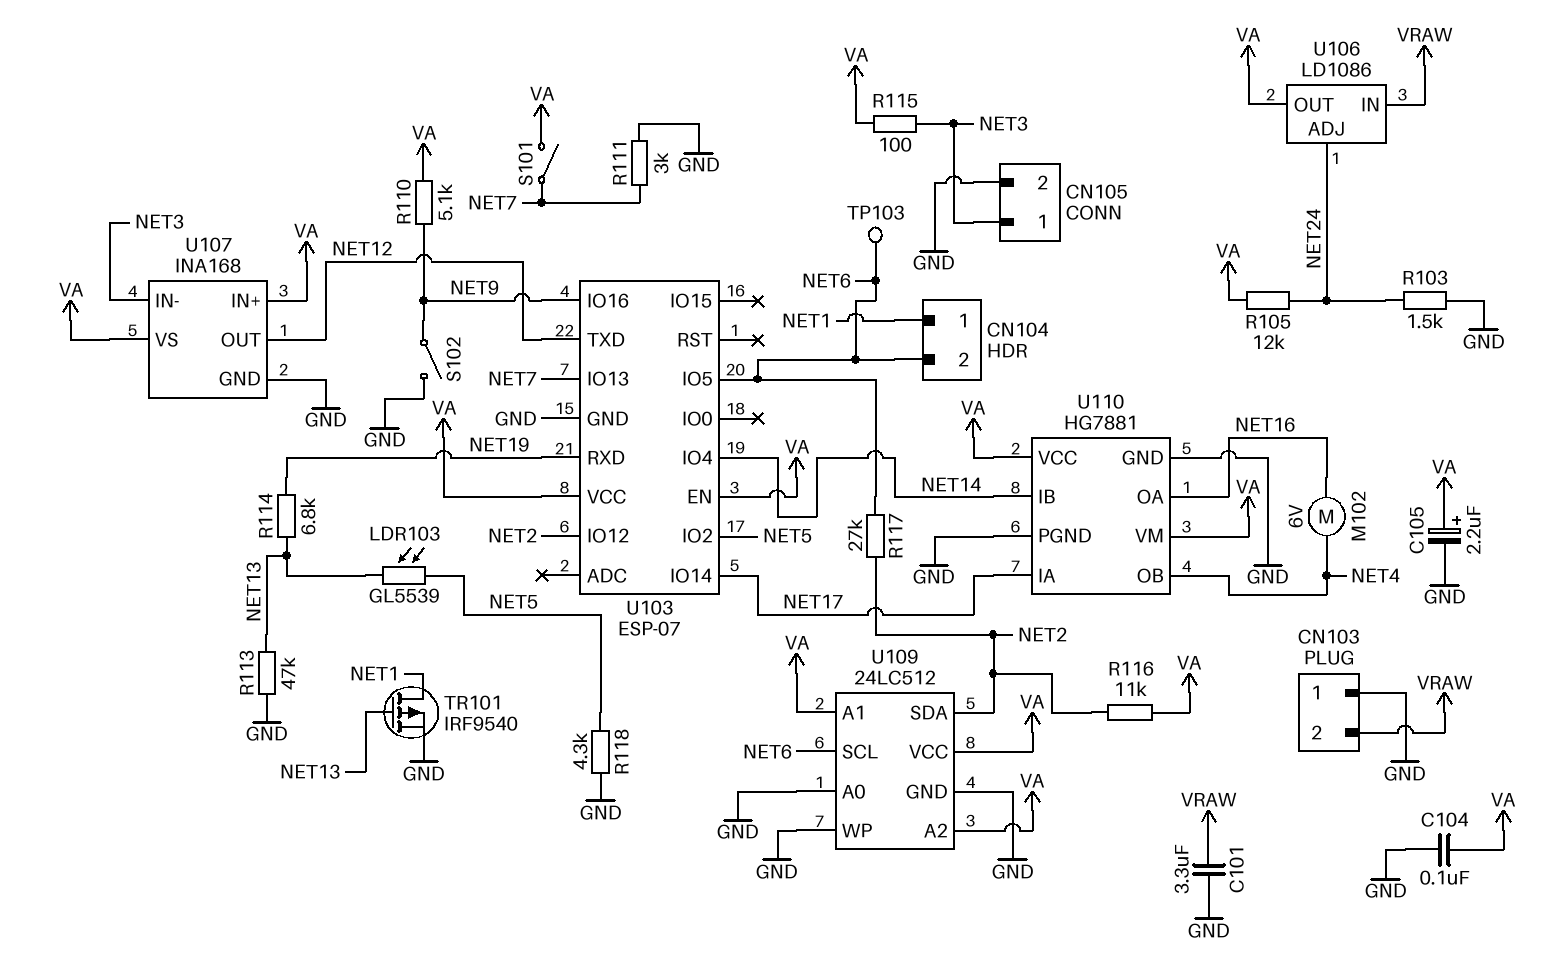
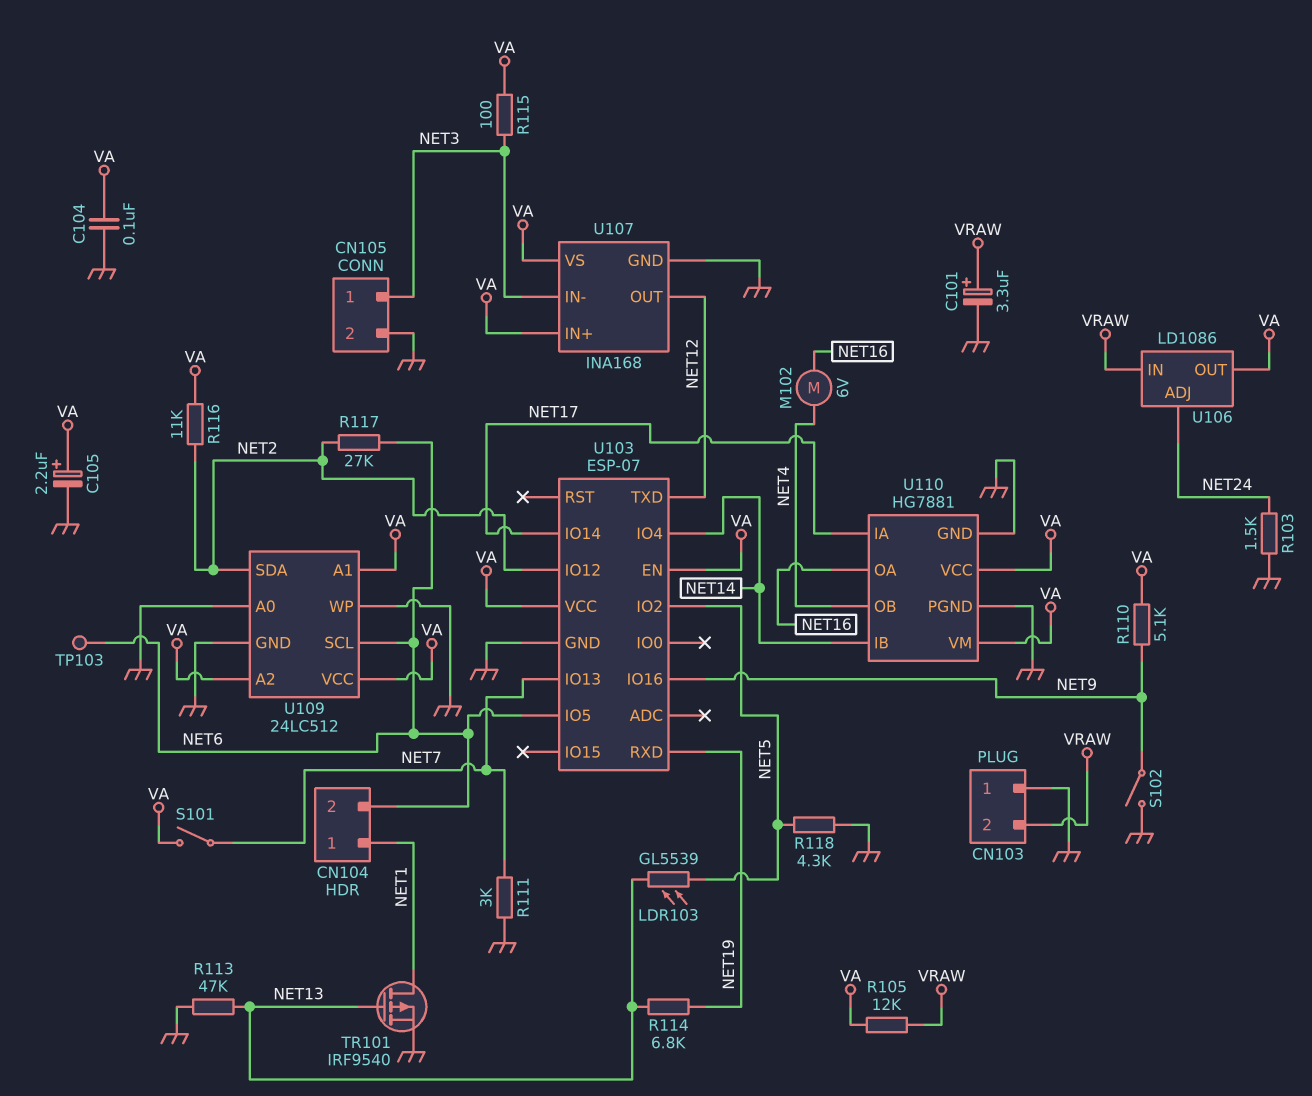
C101: 3.3uF (GND, VRAW) -> 3.3uF (plus VRAW, minus GND)
R105: 12k (NET24, VA) -> 12k (VA, VRAW)

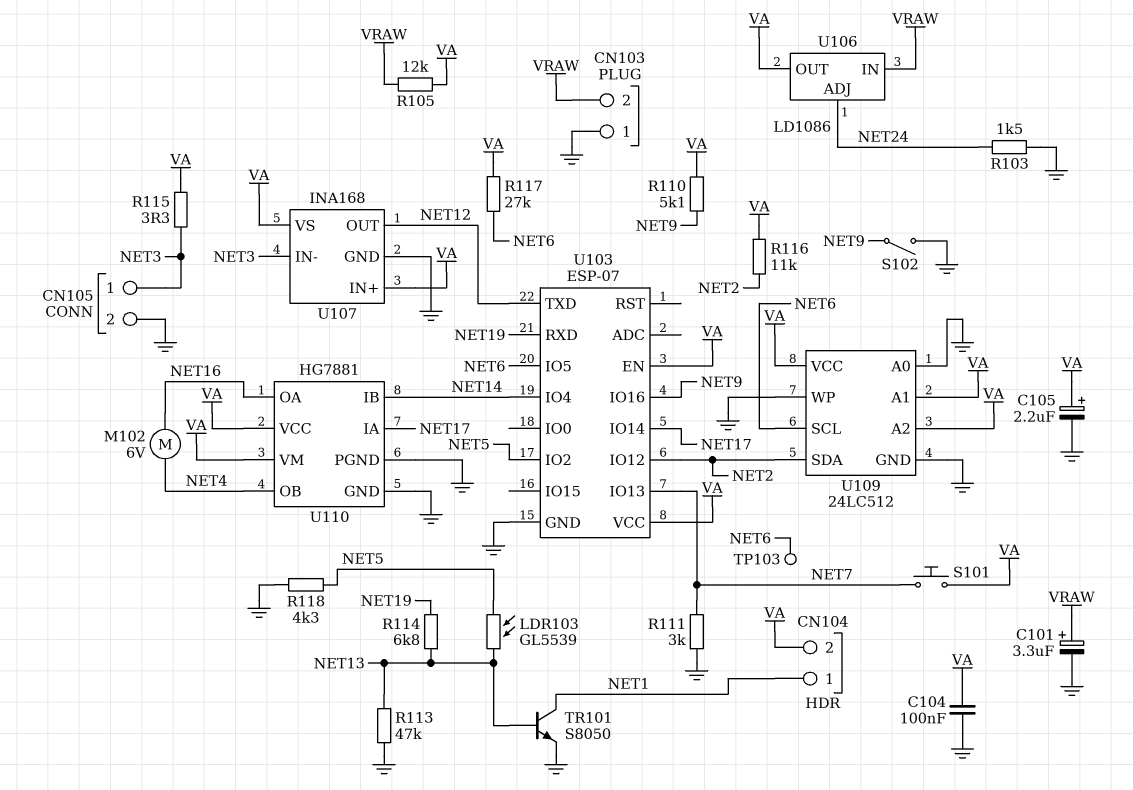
CN104 pin 2: NET6 -> VA
R115: 100 (NET3, VA) -> 3.3 (NET3, VA)
R117: 27k (NET2, NET6) -> 27k (NET6, VA)
S101: switch (NET7, VA) -> button (NET7, VA)
TR101: PMOS IRF9540 (G NET13, D NET1, S GND) -> NPN S8050 (B NET13, C NET1, E GND)

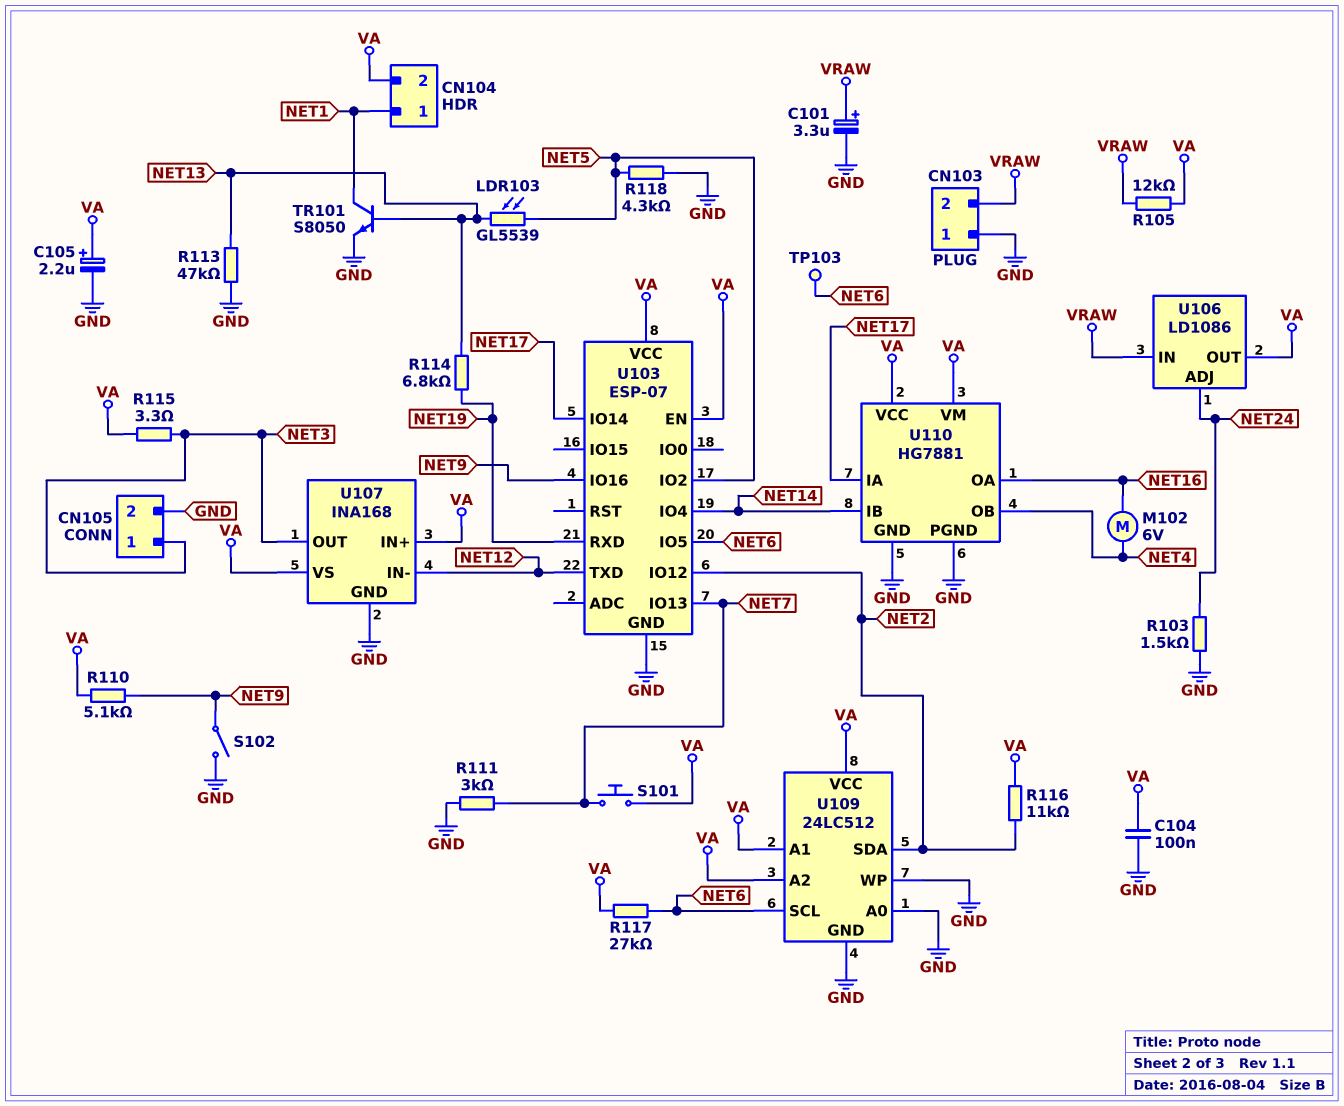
U107 pin IN-: NET3 -> NET12
U107 pin OUT: NET12 -> NET3

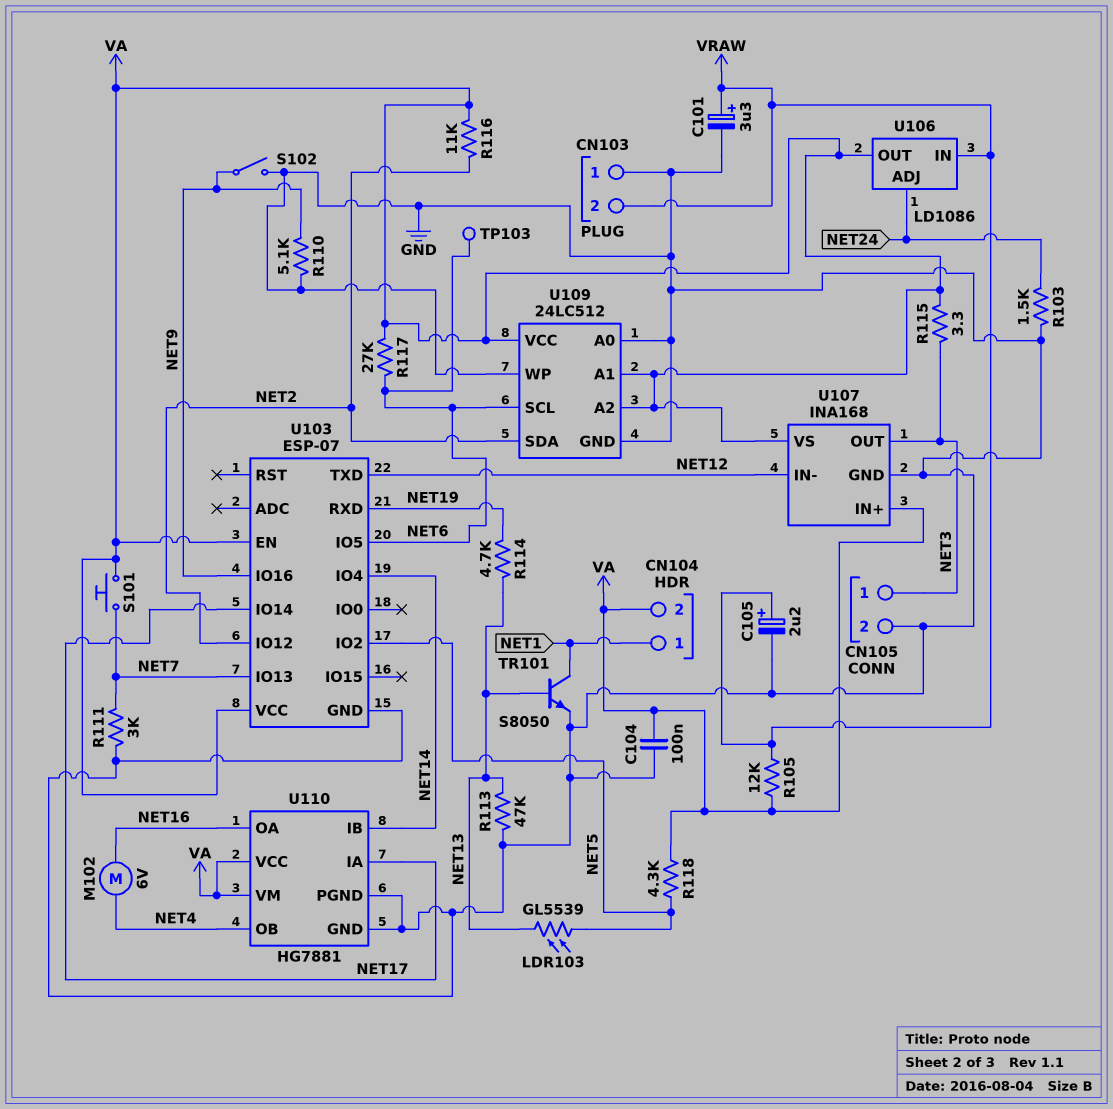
C105: 2.2uF (plus VA, minus GND) -> 2.2uF (plus VRAW, minus GND)
R110: 5.1k (NET9, VA) -> 5.1k (GND, NET9)
R114: 6.8k (NET13, NET19) -> 4.7k (NET13, NET19)
R118: 4.3k (GND, NET5) -> 4.3k (NET5, VA)

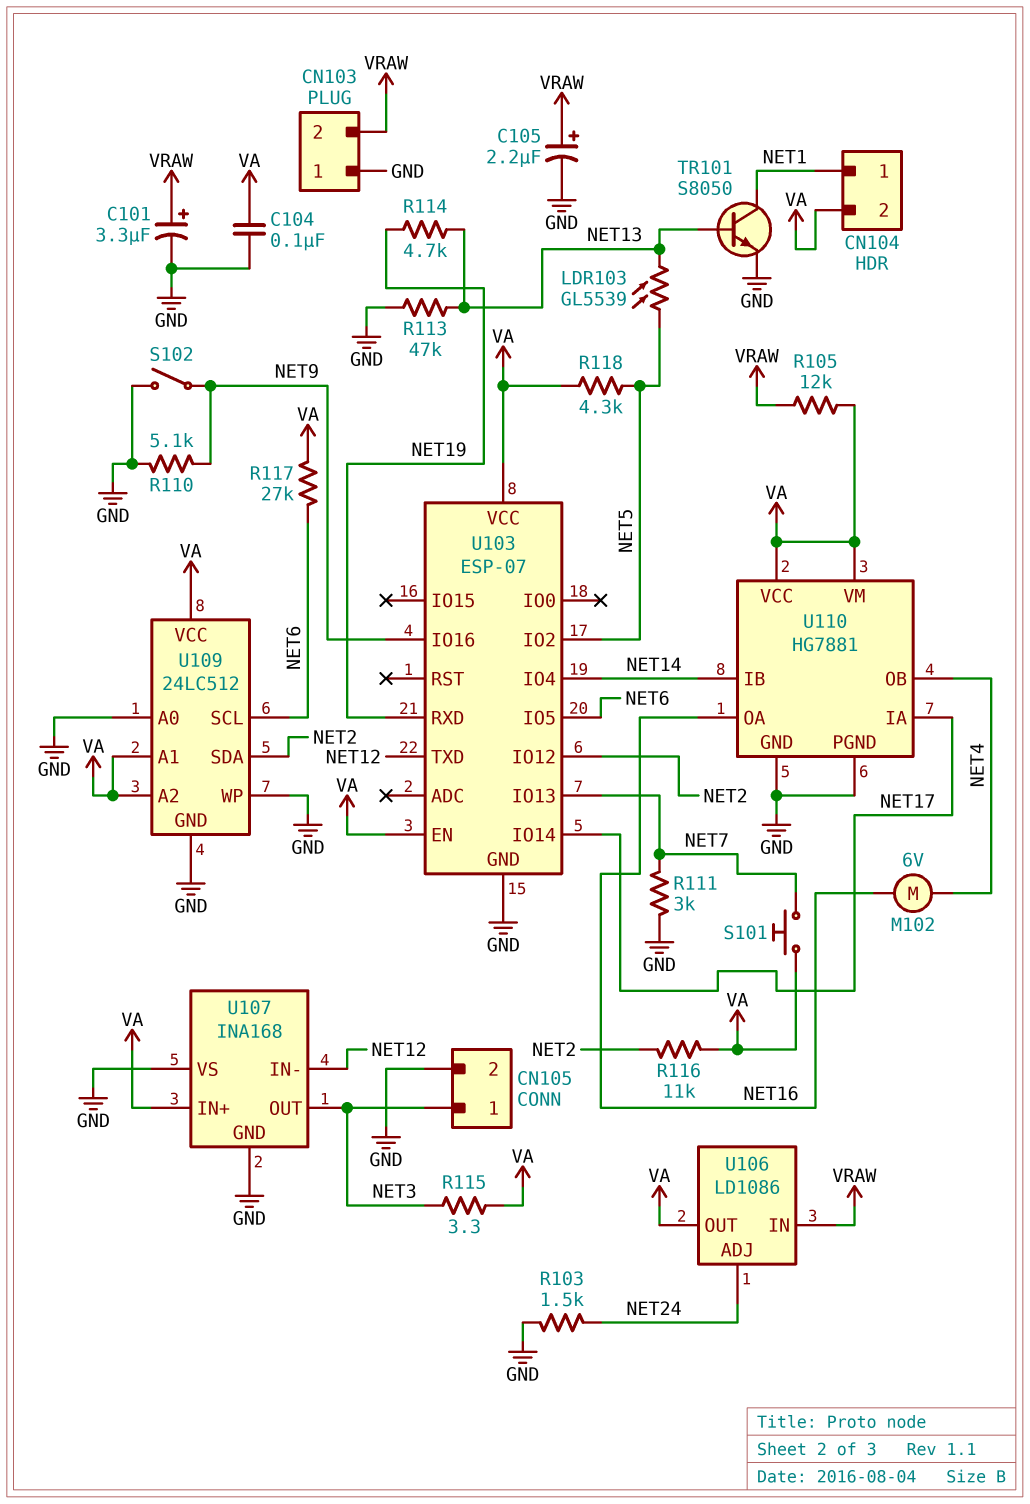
TP103: test point (NET6) -> none
U107 pin VS: VA -> GND

